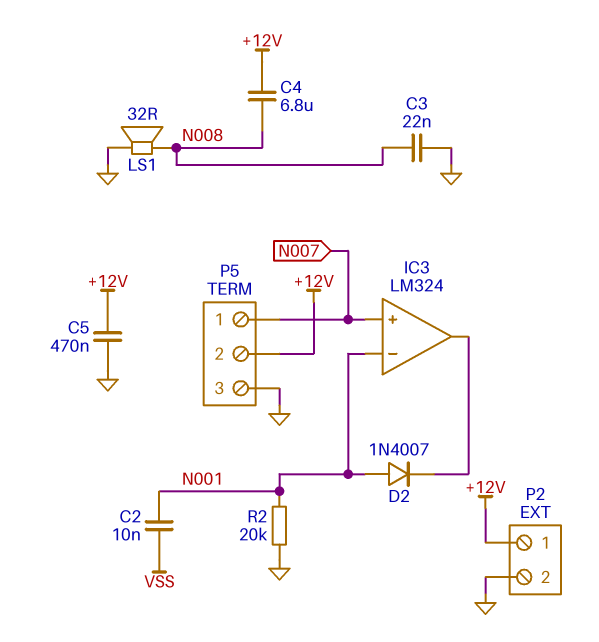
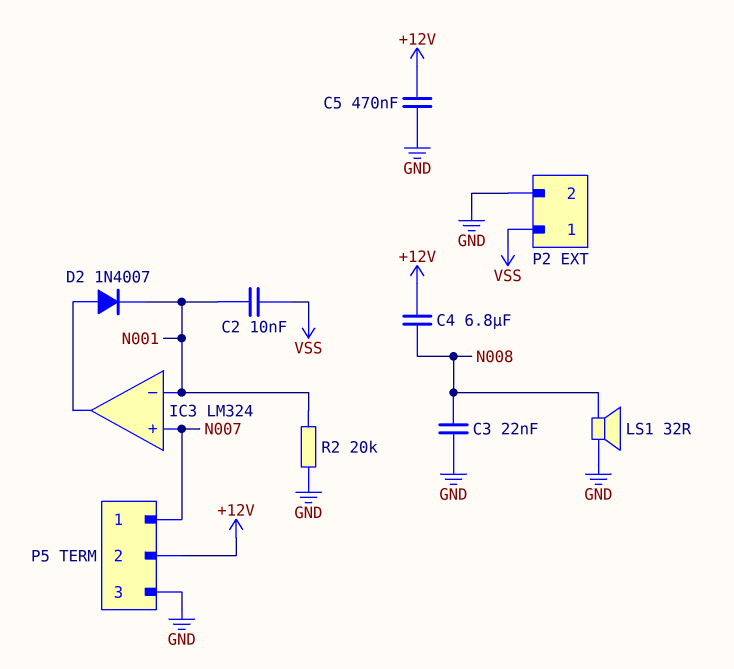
D2: diode 1N4007 (A N001, K IC3/out) -> diode 1N4007 (A IC3/out, K N001)
P2 pin 1: +12V -> VSS

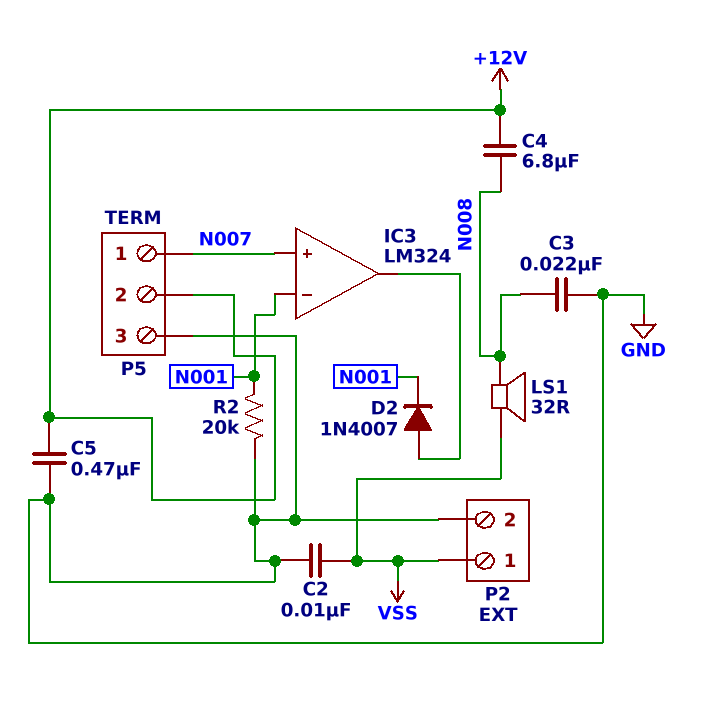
C2: 10nF (N001, VSS) -> 10nF (GND, VSS)
LS1: speaker 32R (GND, N008) -> speaker 32R (N008, VSS)

